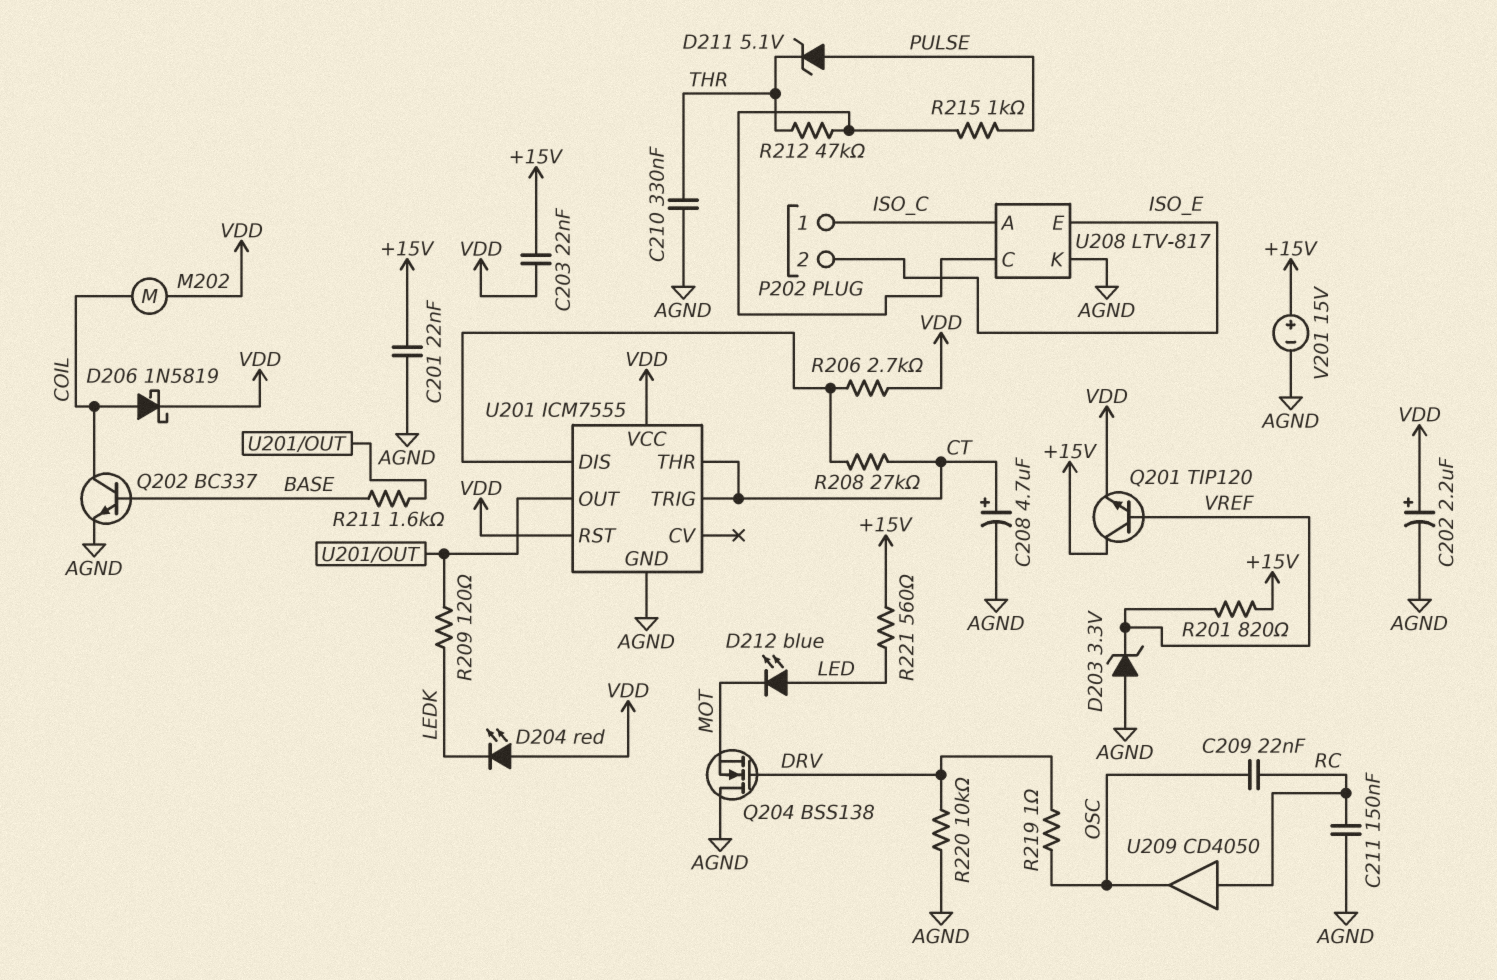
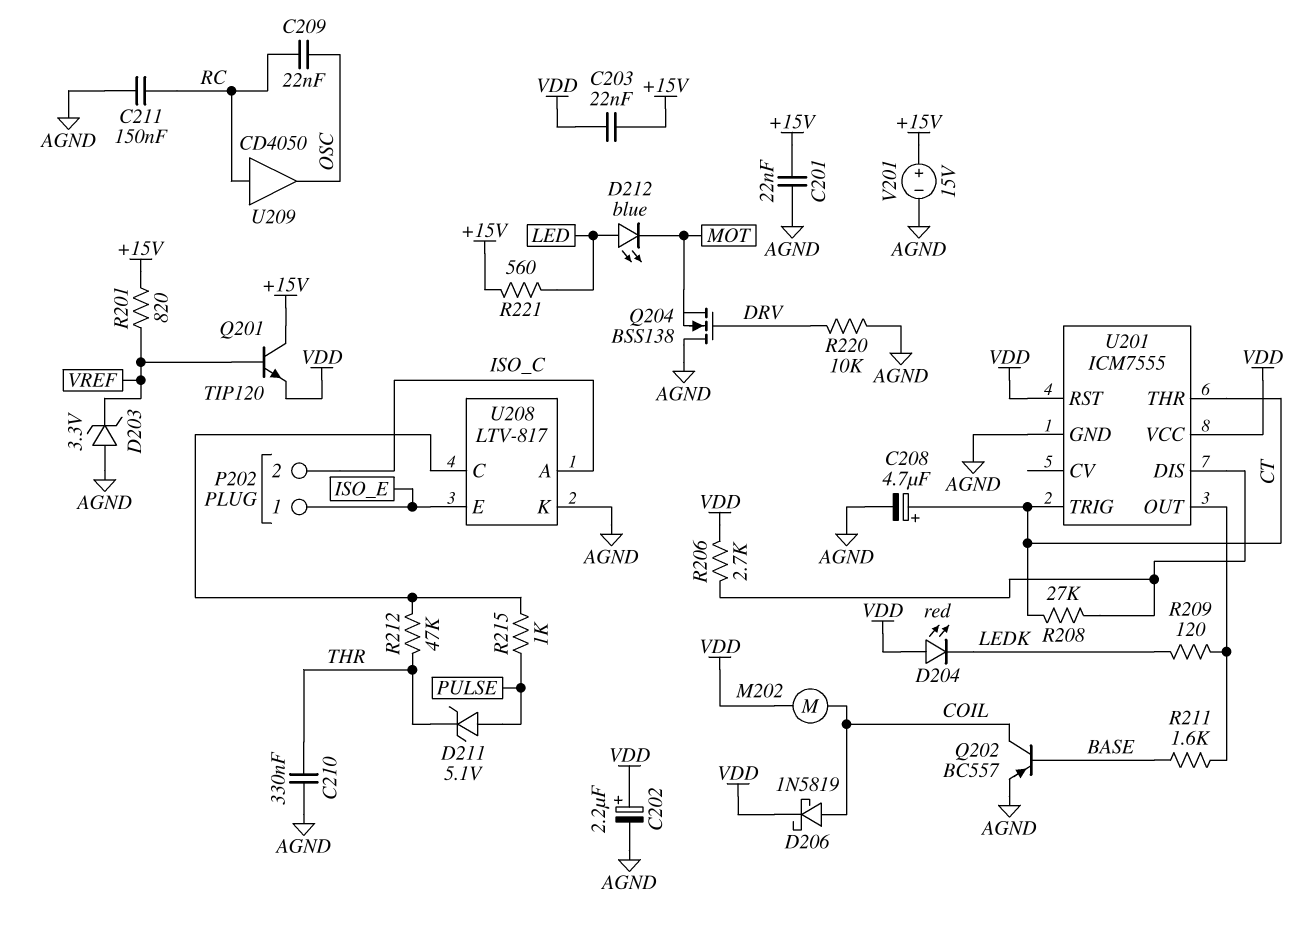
P202 pin 1: ISO_C -> ISO_E
P202 pin 2: ISO_E -> ISO_C
Q202: NPN BC337 (B BASE, C COIL, E AGND) -> PNP BC557 (B BASE, C COIL, E AGND)
R219: 1 (DRV, OSC) -> none

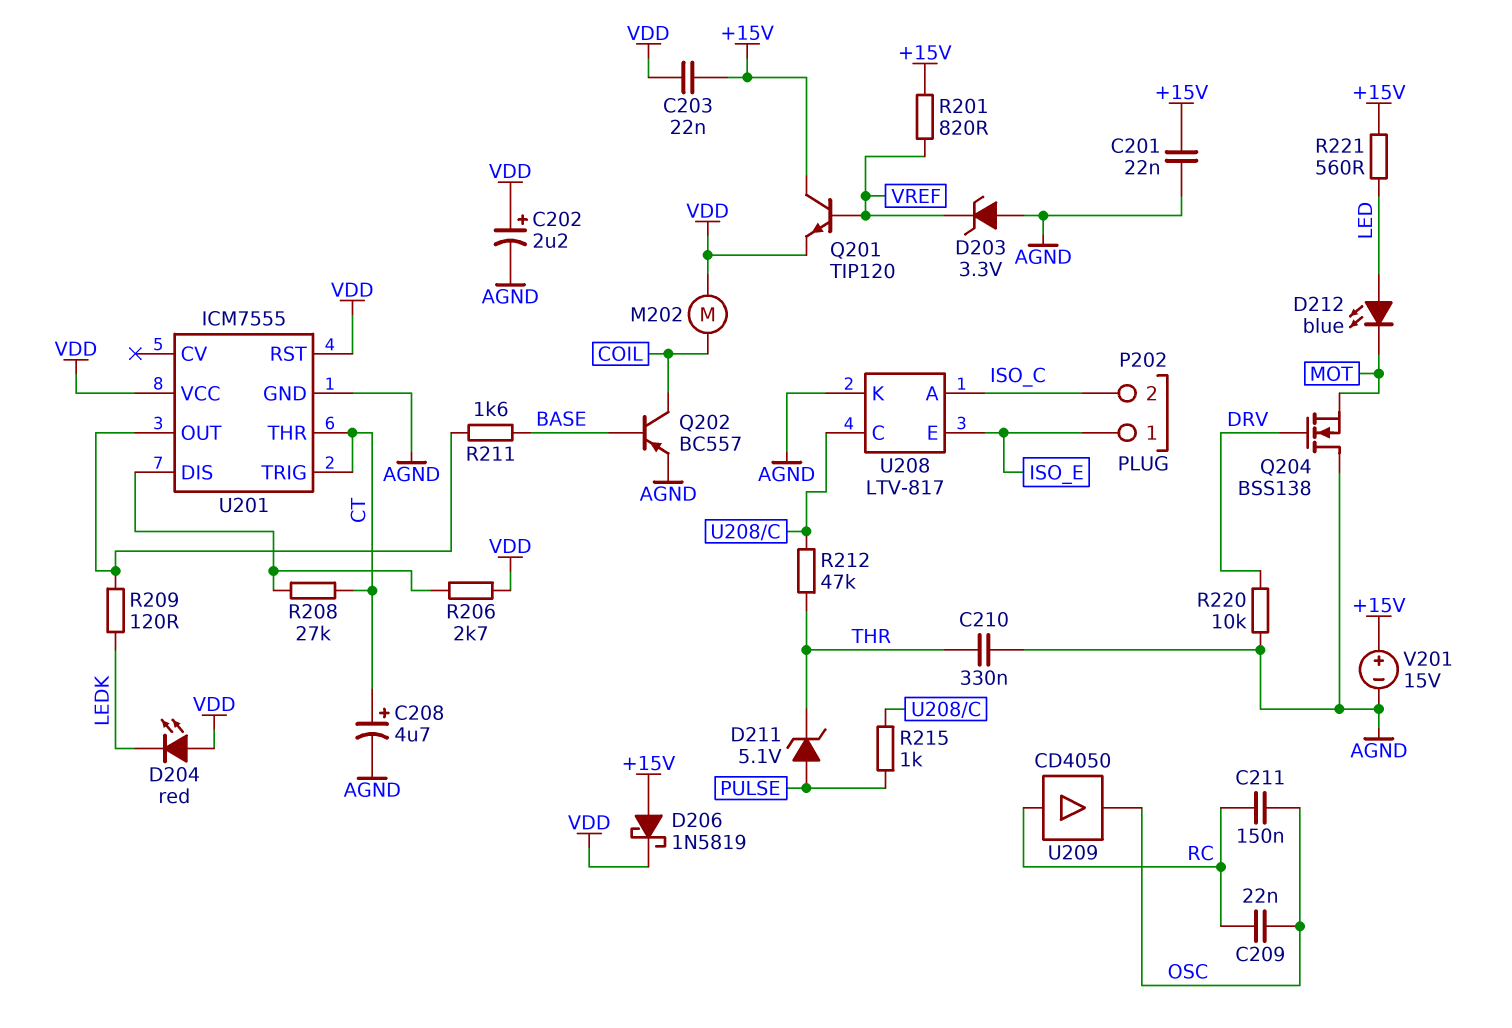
C211: 150nF (AGND, RC) -> 150nF (OSC, RC)
D206: schottky 1N5819 (A COIL, K VDD) -> schottky 1N5819 (A +15V, K VDD)

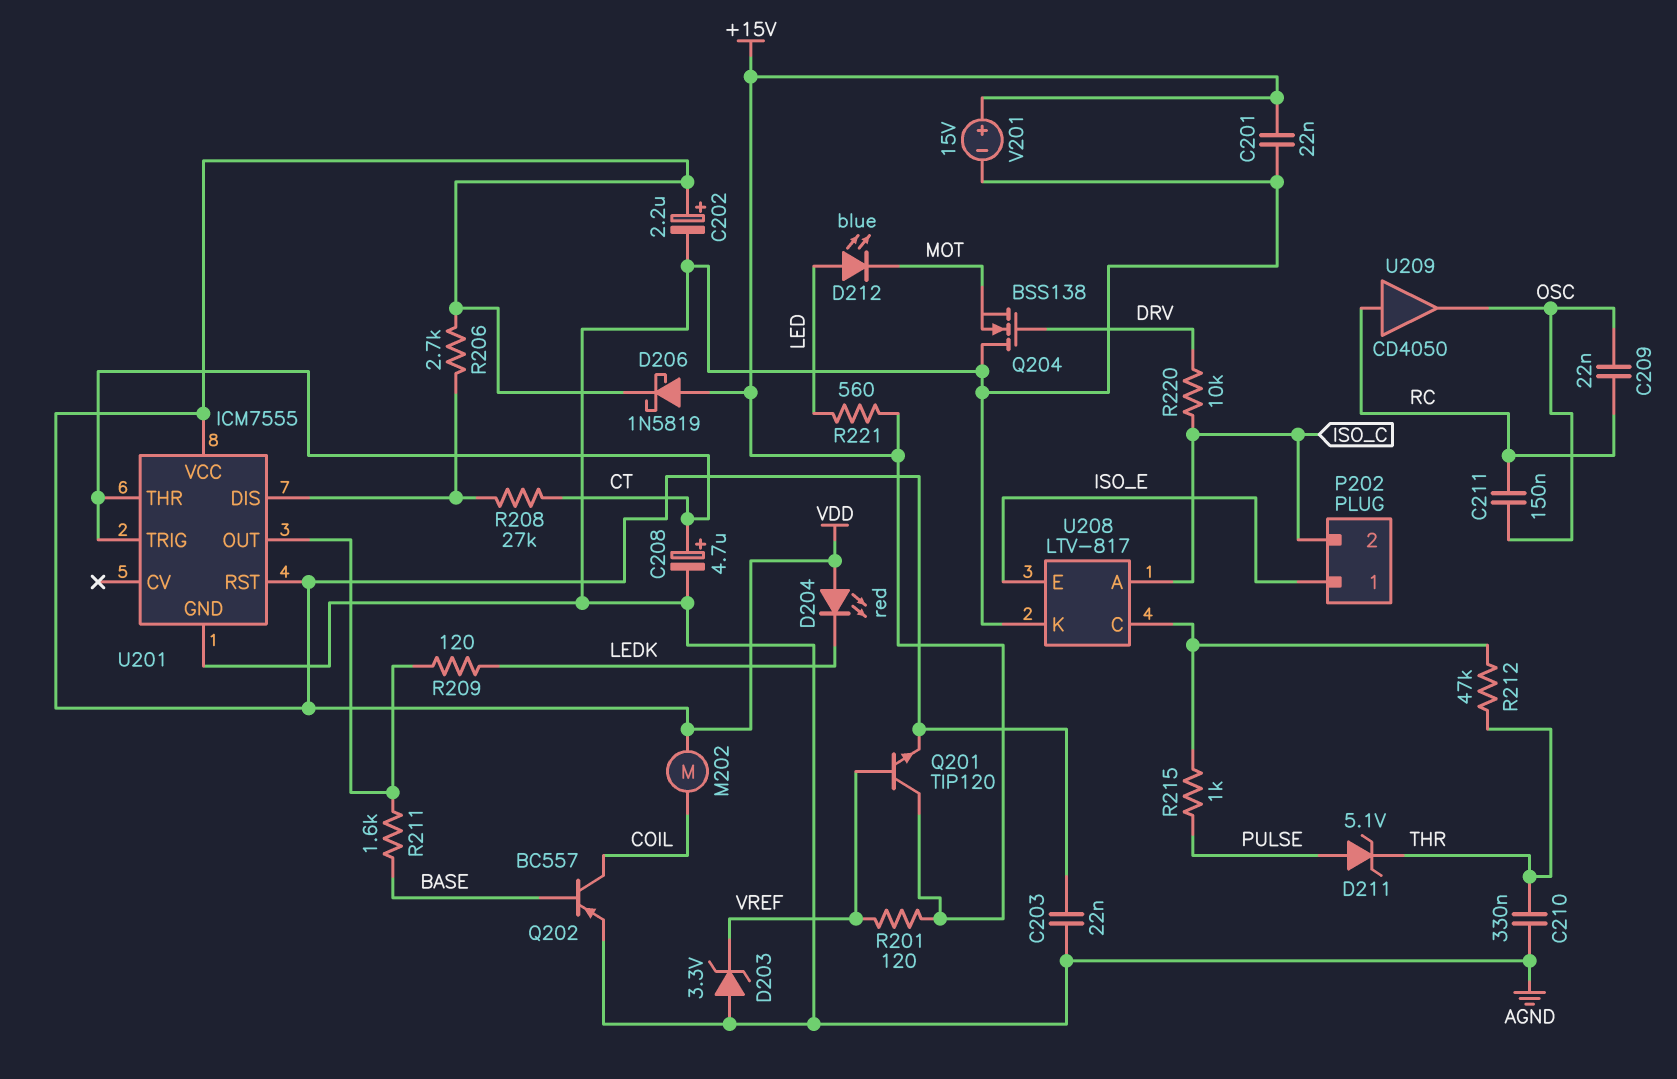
C203: 22nF (+15V, VDD) -> 22nF (AGND, VDD)
R201: 820 (+15V, VREF) -> 120 (+15V, VREF)
R220: 10k (AGND, DRV) -> 10k (DRV, ISO_C)

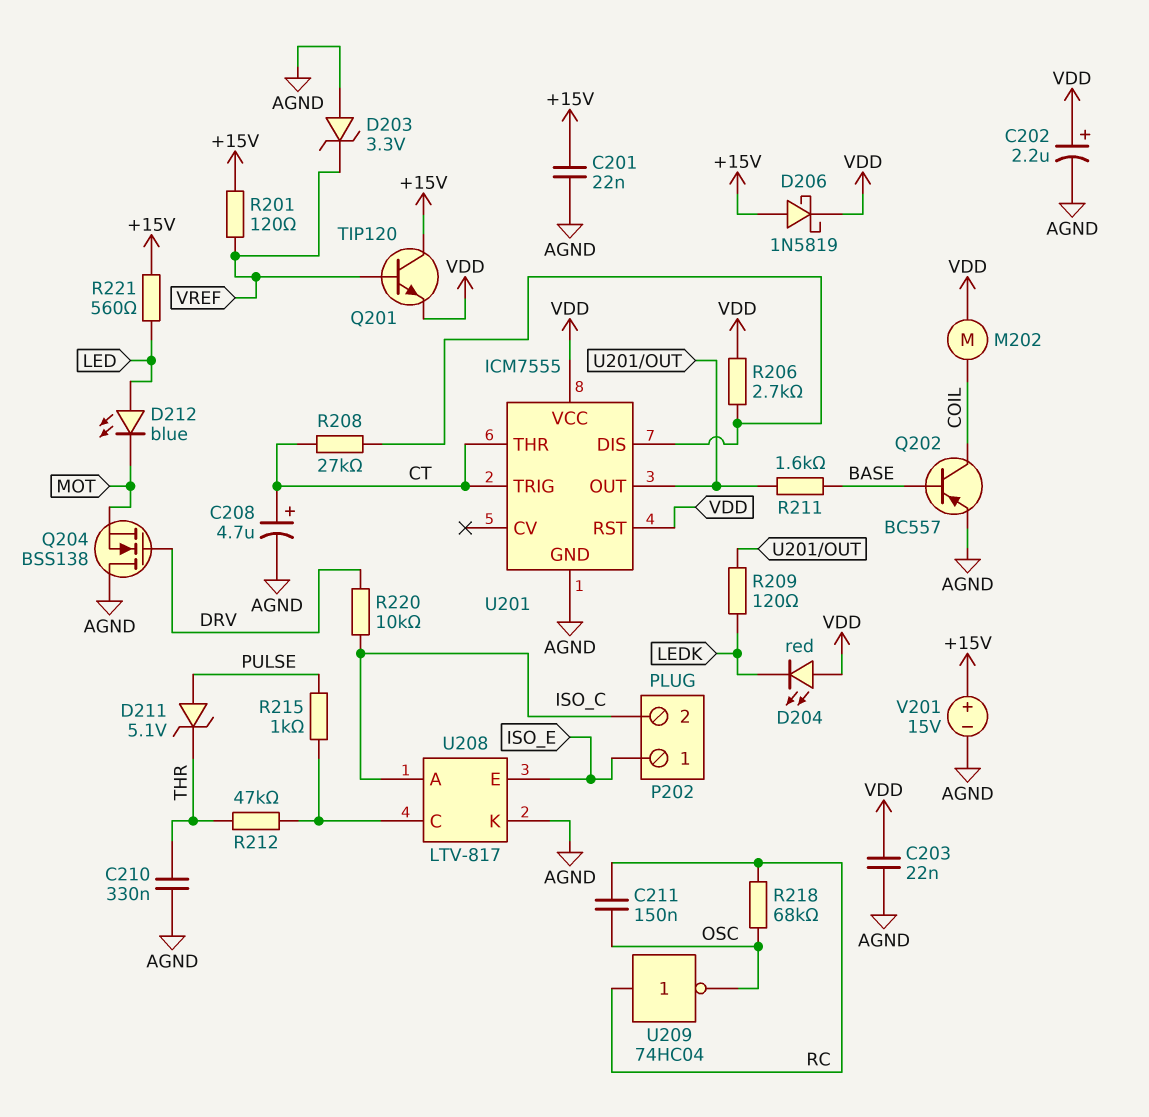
C209: 22nF (OSC, RC) -> none
R218: none -> 68k (OSC, RC)
U209: buffer CD4050 (in RC, out OSC) -> NOT 74HC04 (in RC, out OSC)

